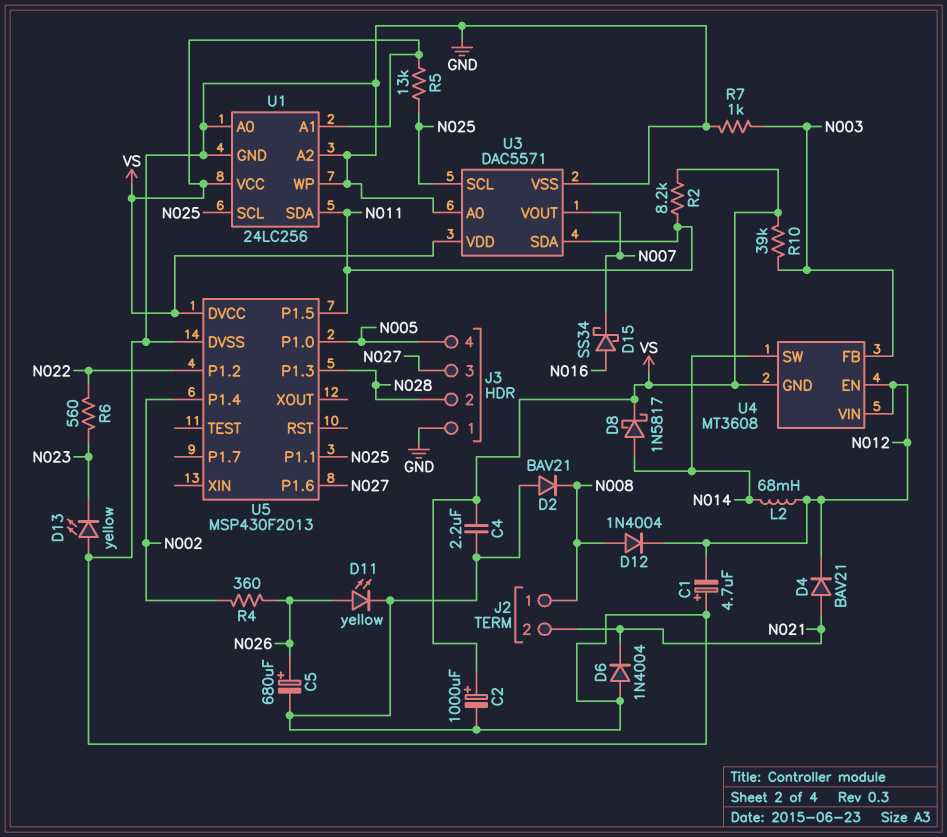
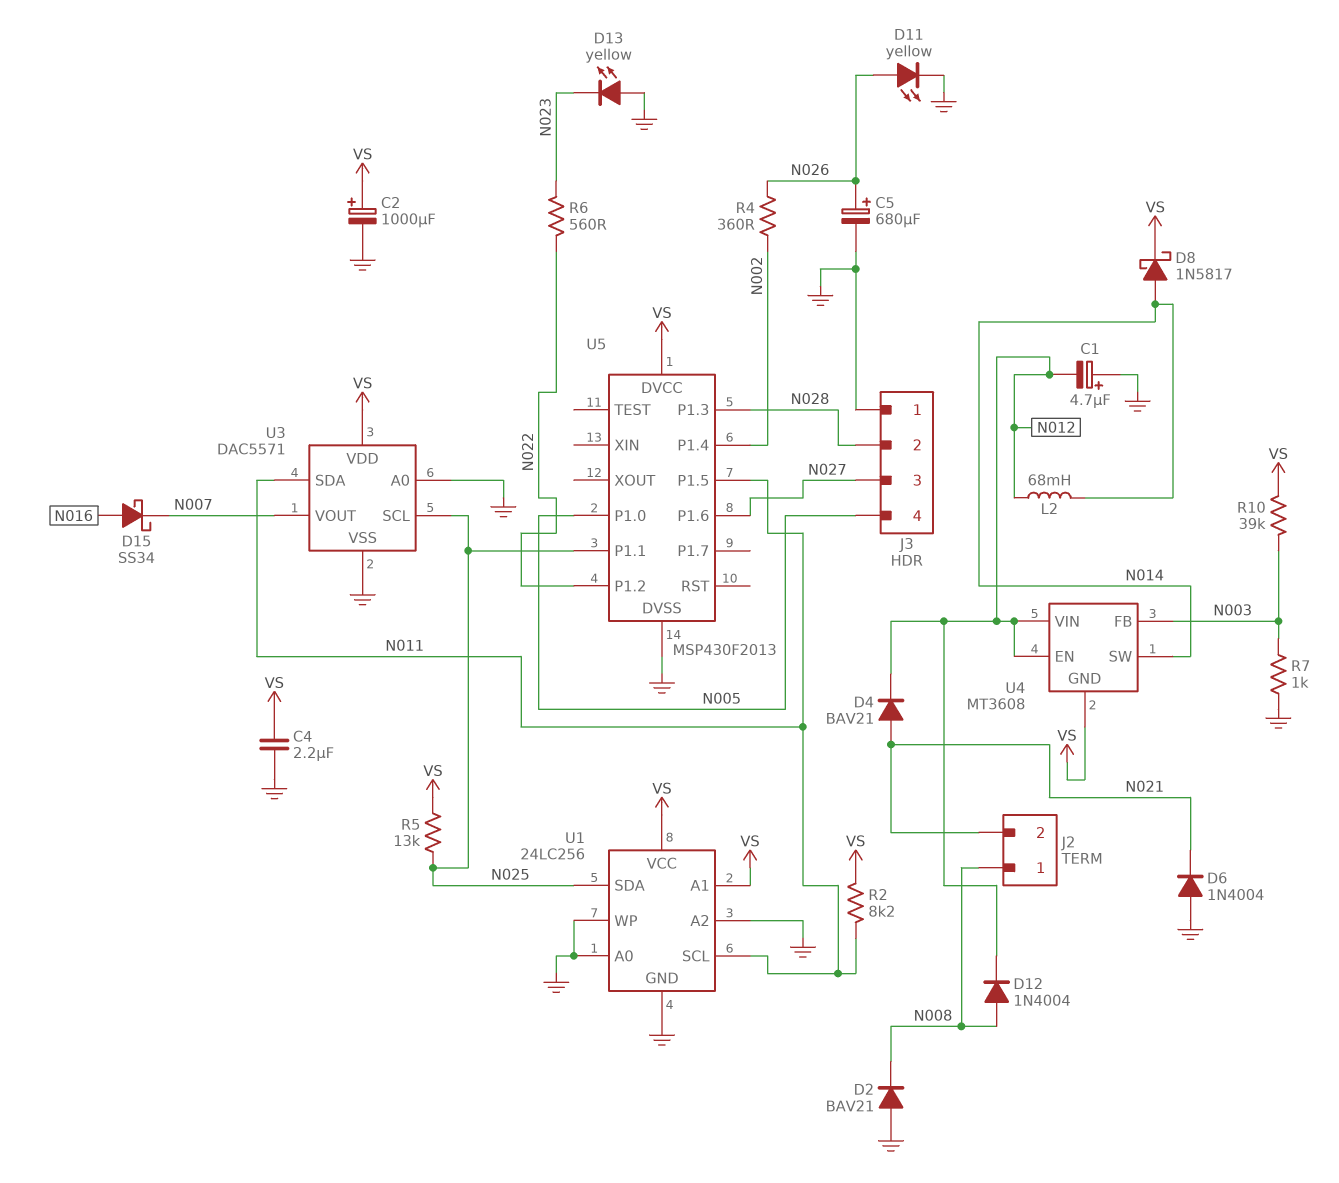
U1 pin SCL: N025 -> N011
U1 pin SDA: N011 -> N025

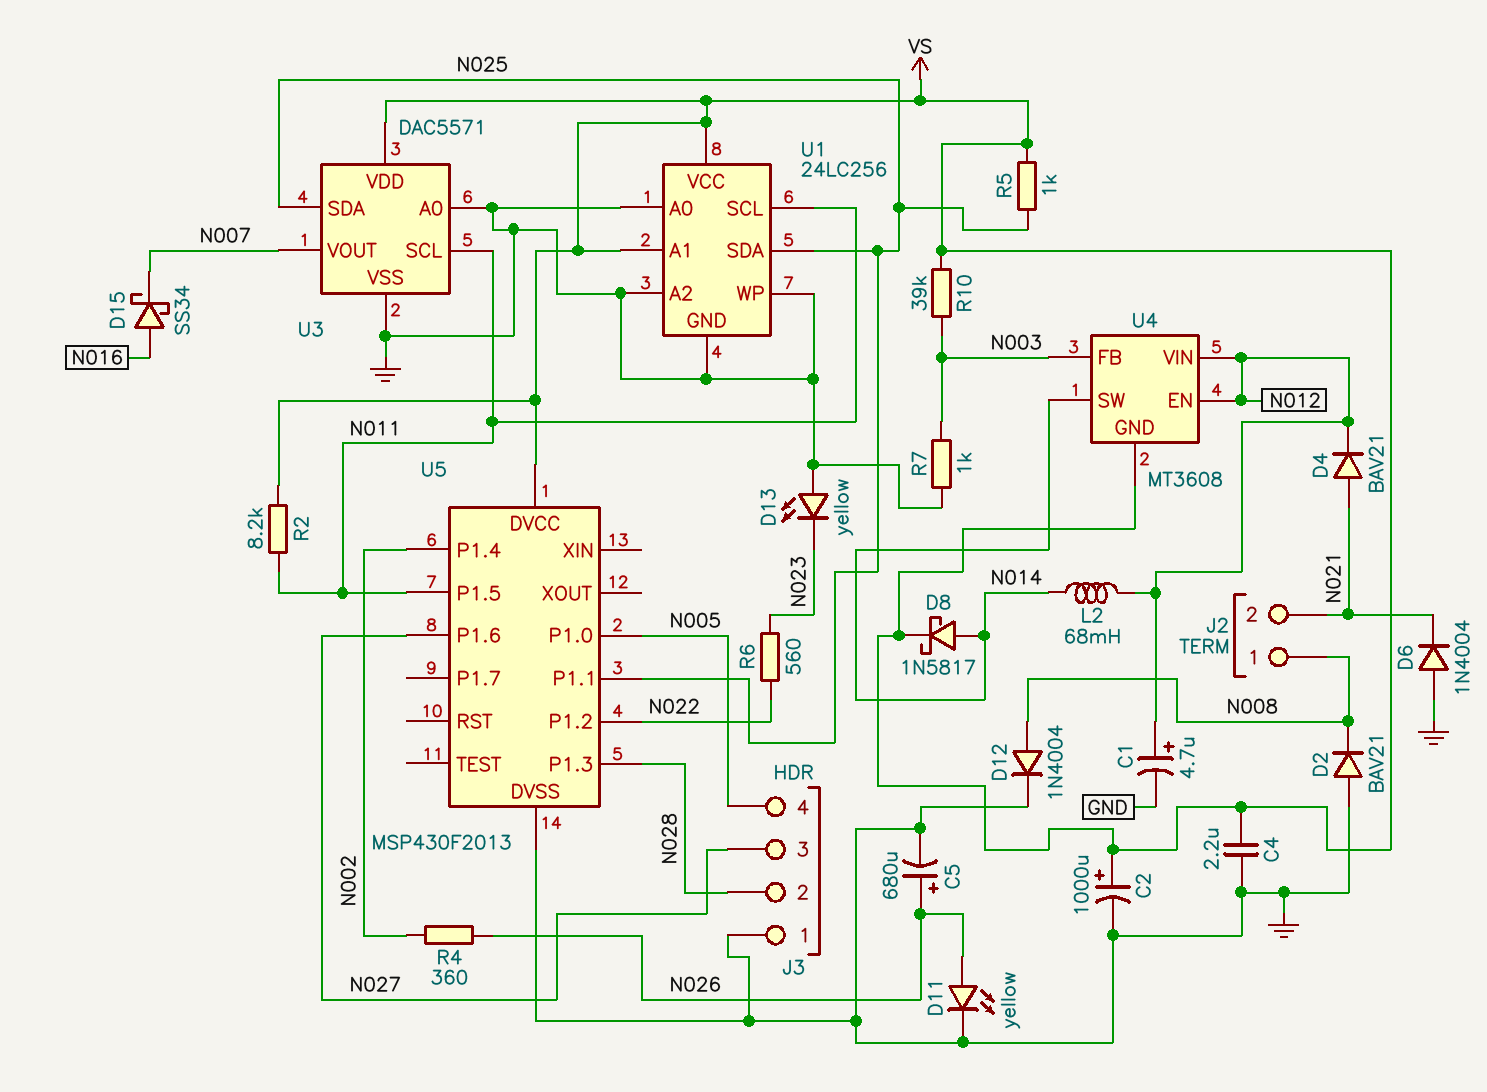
C1: 4.7uF (plus GND, minus N012) -> 4.7uF (plus N012, minus GND)
D12: diode 1N4004 (A N008, K N012) -> diode 1N4004 (A N008, K GND)
R5: 13k (N025, VS) -> 1k (N025, VS)
U3 pin SCL: N025 -> N011
U3 pin SDA: N011 -> N025

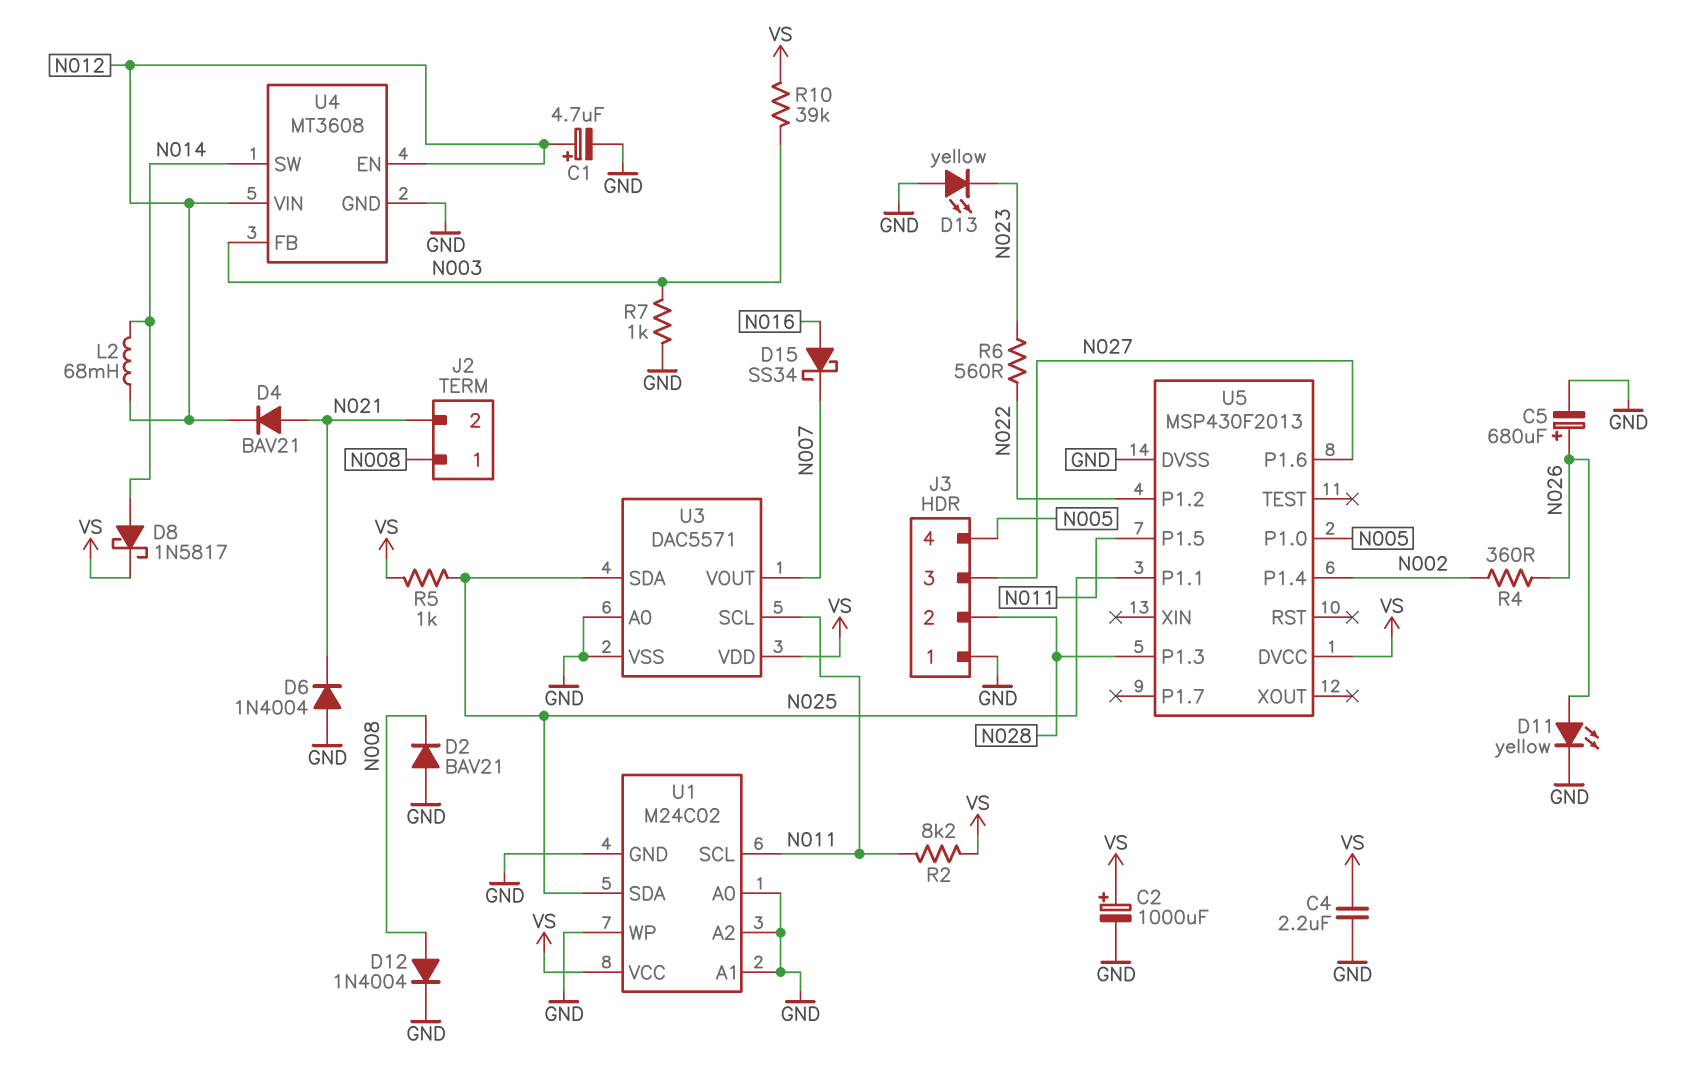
U1: 24LC256 -> M24C02
U1 pin A1: VS -> GND
U4 pin GND: VS -> GND

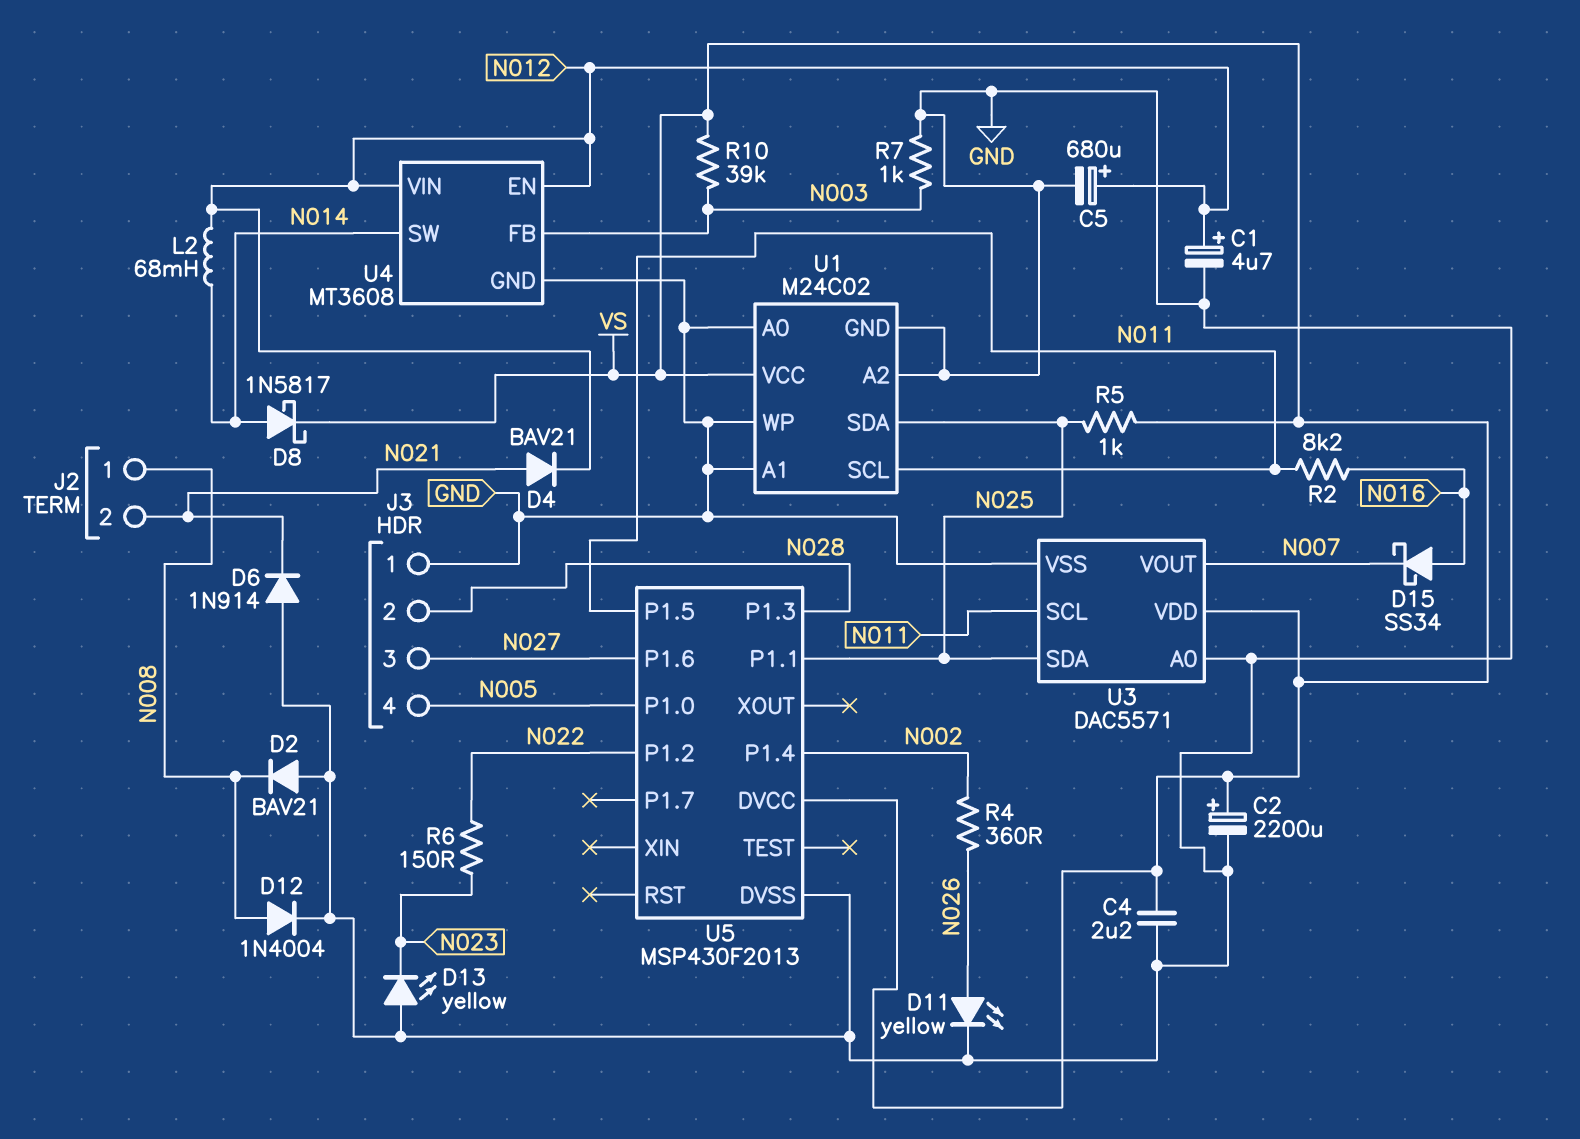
C2: 1000uF (plus VS, minus GND) -> 2200uF (plus VS, minus GND)
C5: 680uF (plus N026, minus GND) -> 680uF (plus N012, minus GND)
D6: diode 1N4004 (A GND, K N021) -> diode 1N914 (A GND, K N021)
R2: 8.2k (N011, VS) -> 8.2k (N011, N016)
R6: 560 (N022, N023) -> 150 (N022, N023)

